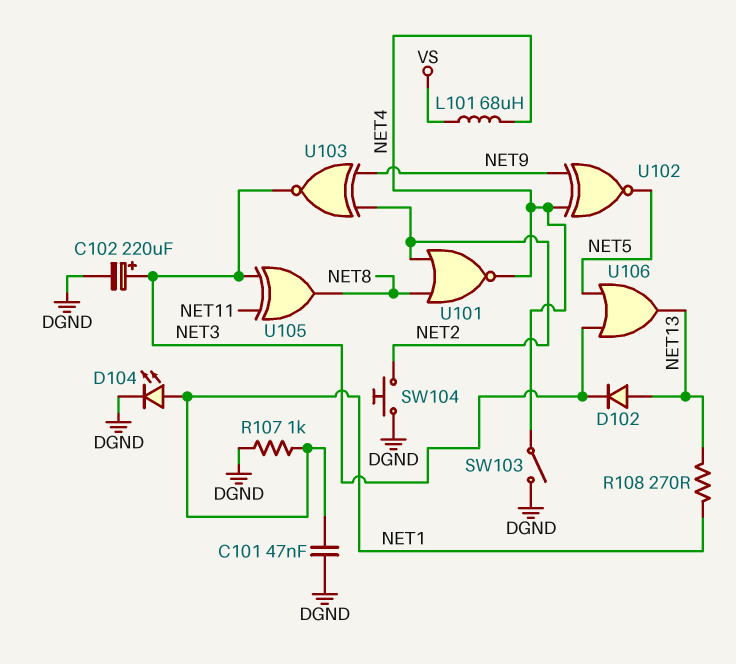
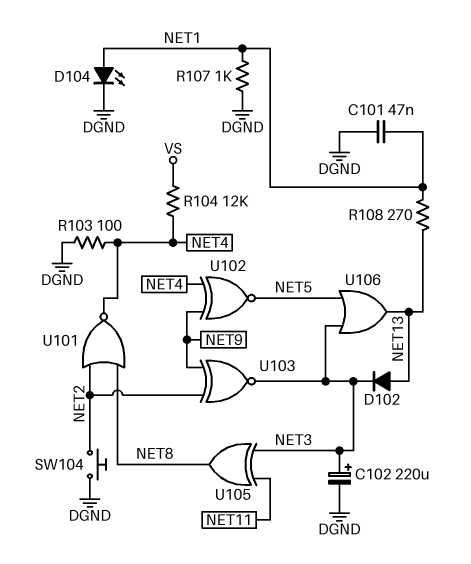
L101: 68uH (NET4, VS) -> none
R103: none -> 100 (DGND, NET4)
R104: none -> 12k (NET4, VS)
SW103: switch (DGND, NET4) -> none

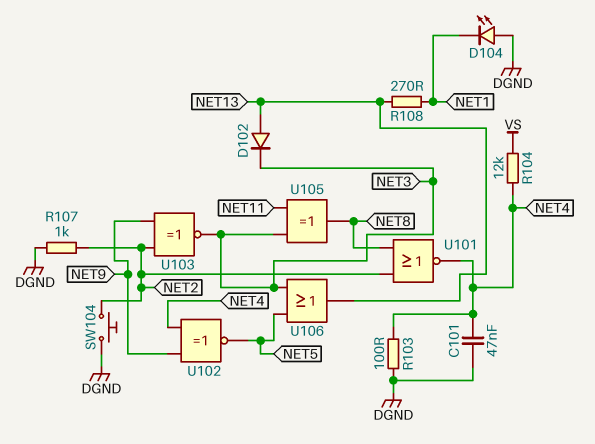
C101: 47nF (DGND, NET1) -> 47nF (DGND, NET4)
C102: 220uF (plus NET3, minus DGND) -> none
D104: LED (A NET1, K DGND) -> LED (A DGND, K NET1)
R107: 1k (DGND, NET1) -> 1k (DGND, NET2)

